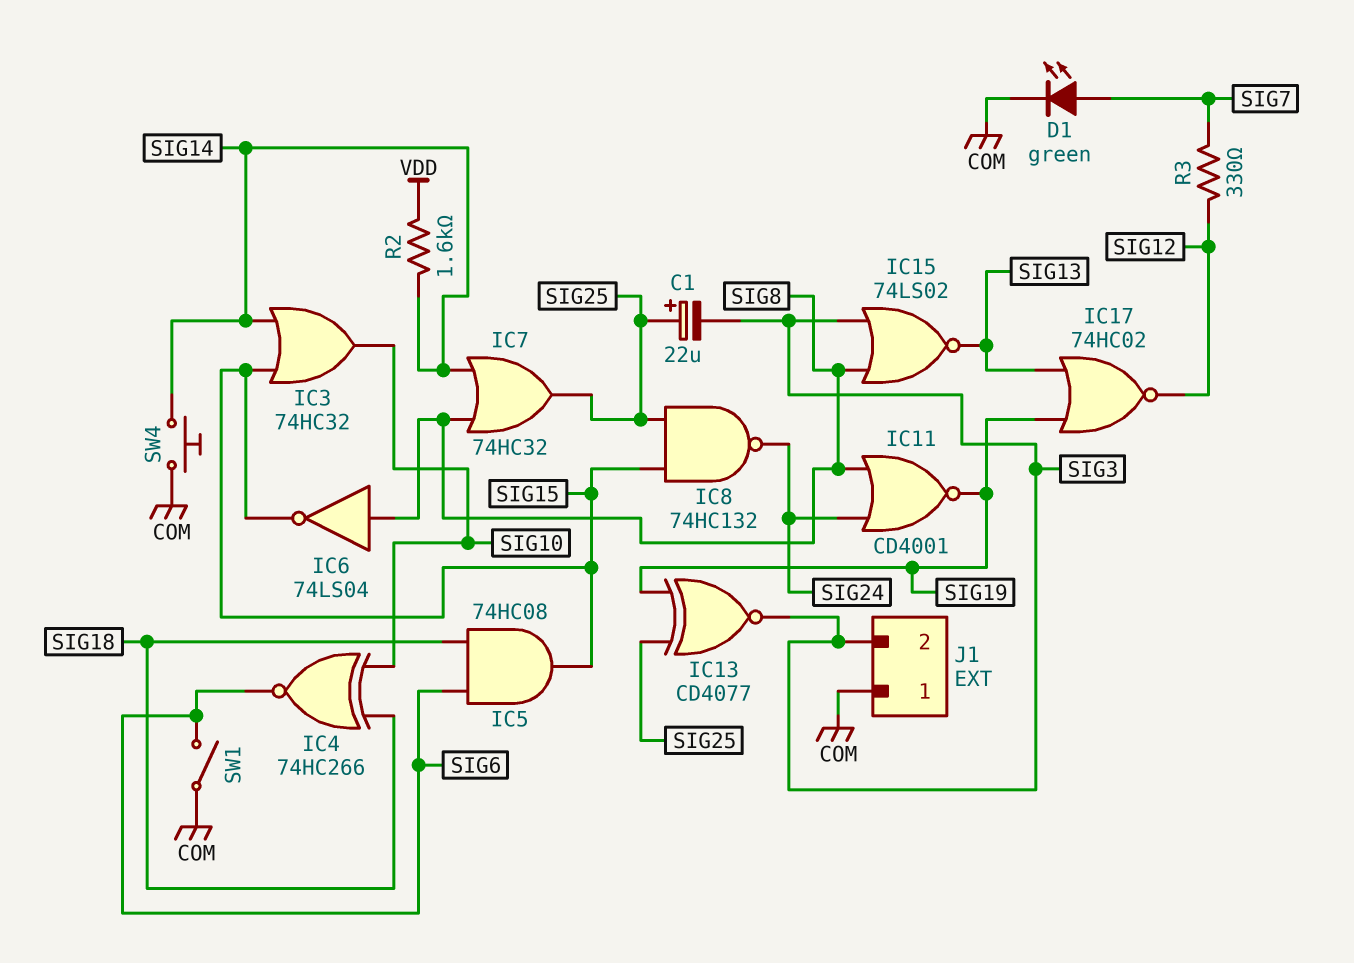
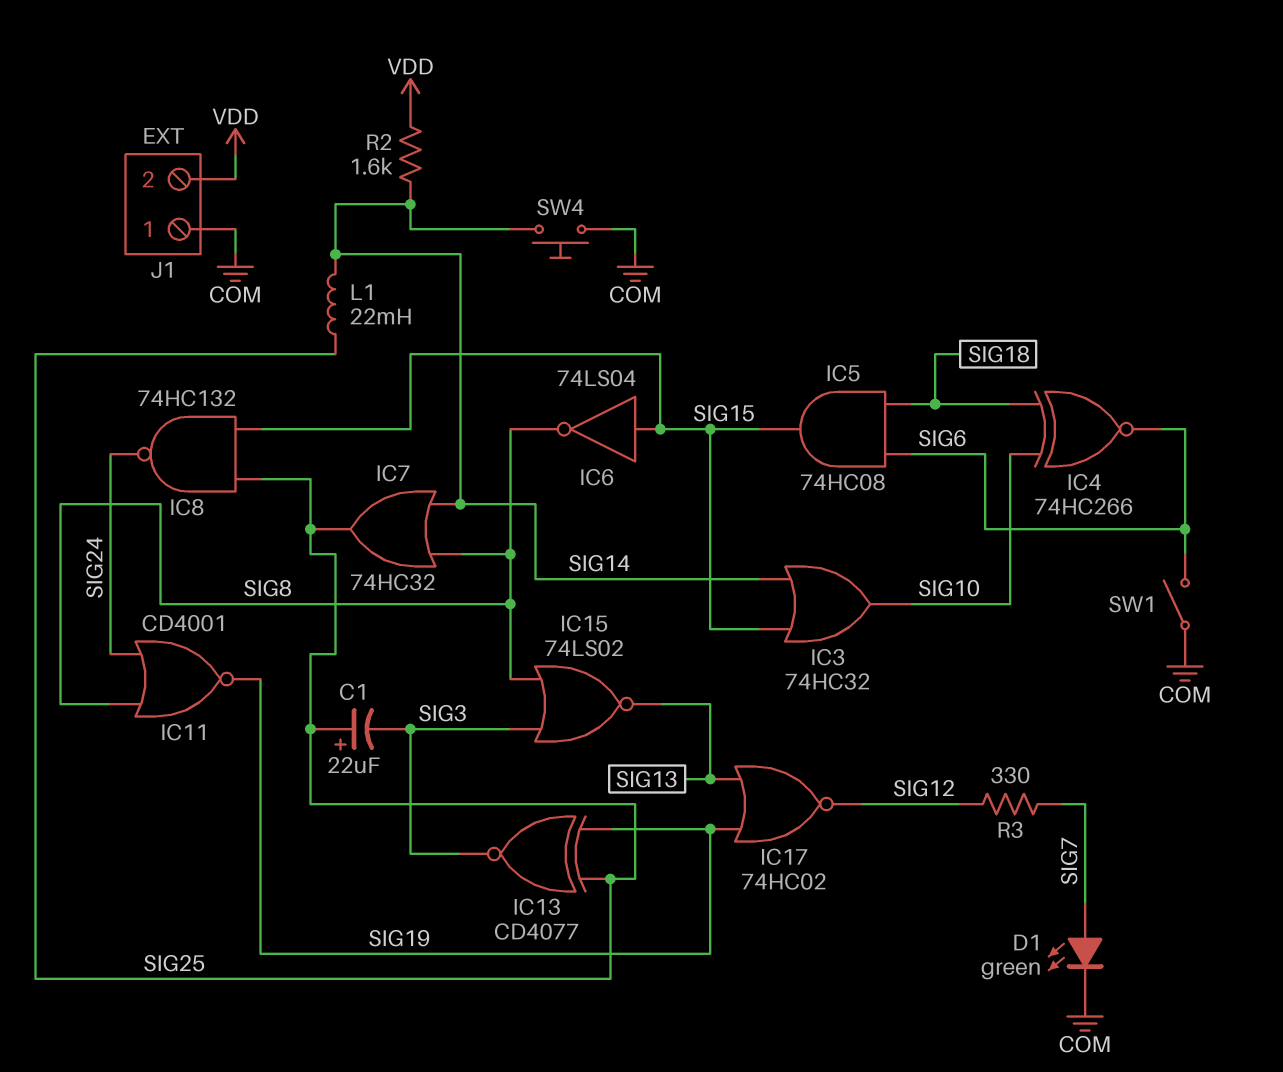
IC6: NOT 74LS04 (in SIG8, out SIG15) -> NOT 74LS04 (in SIG15, out SIG8)
J1 pin 2: SIG3 -> VDD
L1: none -> 22mH (SIG14, SIG25)

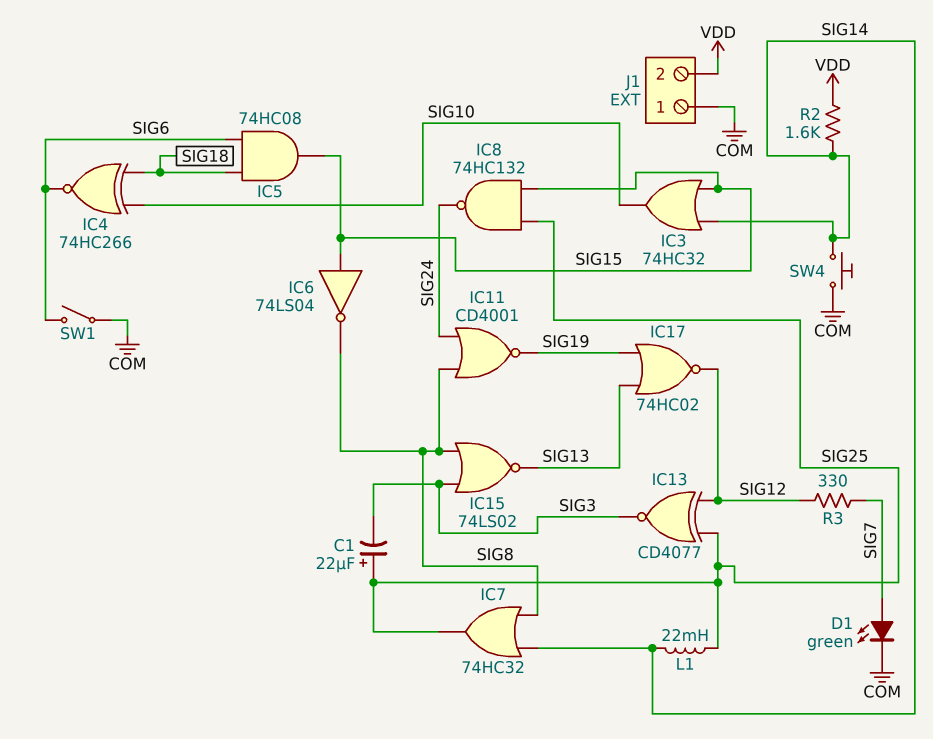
IC13: XNOR CD4077 (in SIG19, in SIG25, out SIG3) -> XNOR CD4077 (in SIG12, in SIG25, out SIG3)

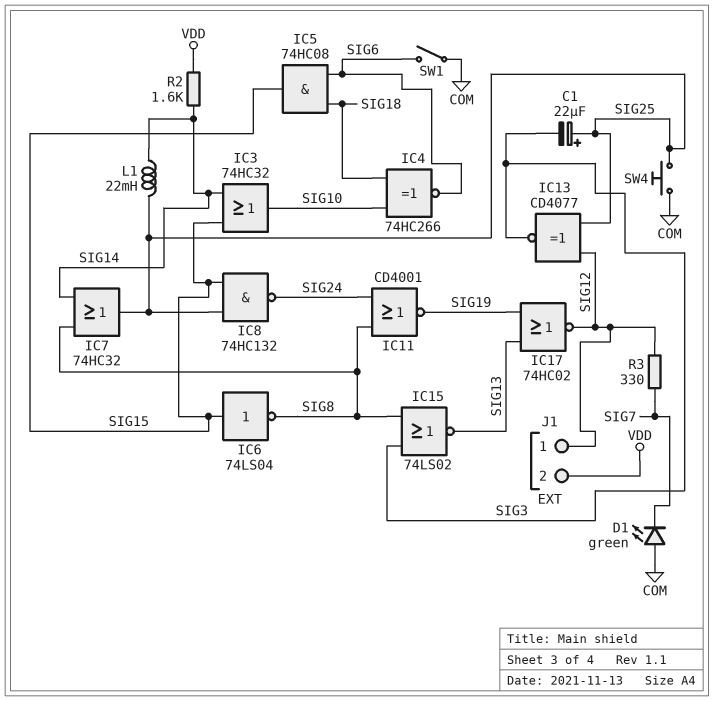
D1: LED green (A SIG7, K COM) -> LED green (A COM, K SIG7)
J1 pin 1: COM -> SIG12
SW4: button (COM, SIG14) -> button (COM, SIG25)

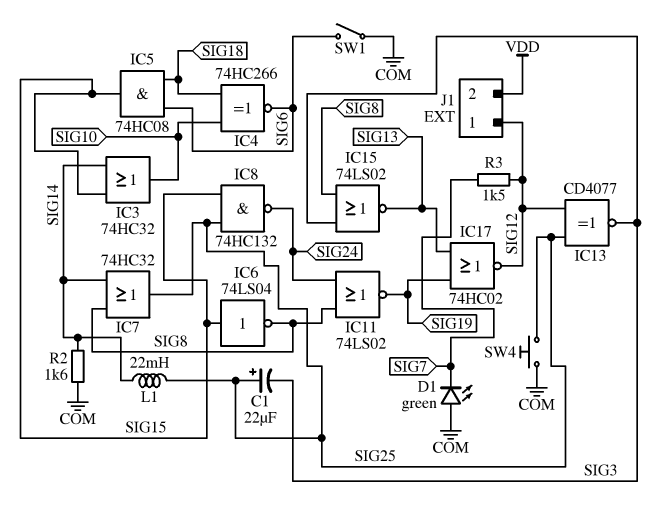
IC11: NOR CD4001 (in SIG8, in SIG24, out SIG19) -> NOR 74LS02 (in SIG8, in SIG24, out SIG19)
R2: 1.6k (SIG14, VDD) -> 1.6k (COM, SIG14)
R3: 330 (SIG7, SIG12) -> 1.5k (SIG7, SIG12)

